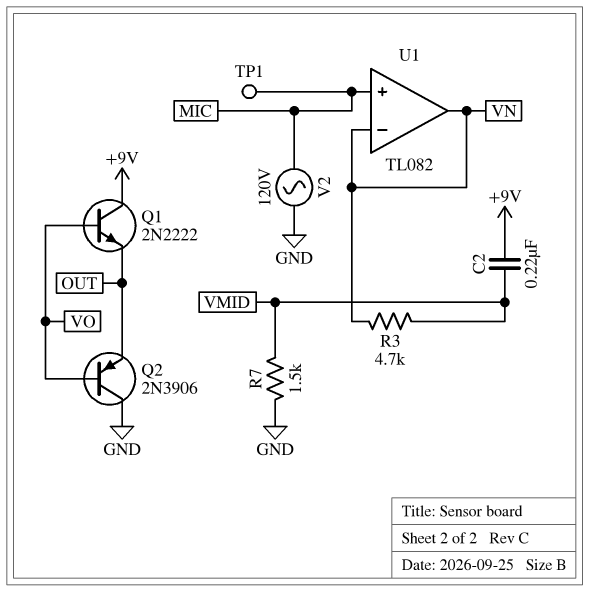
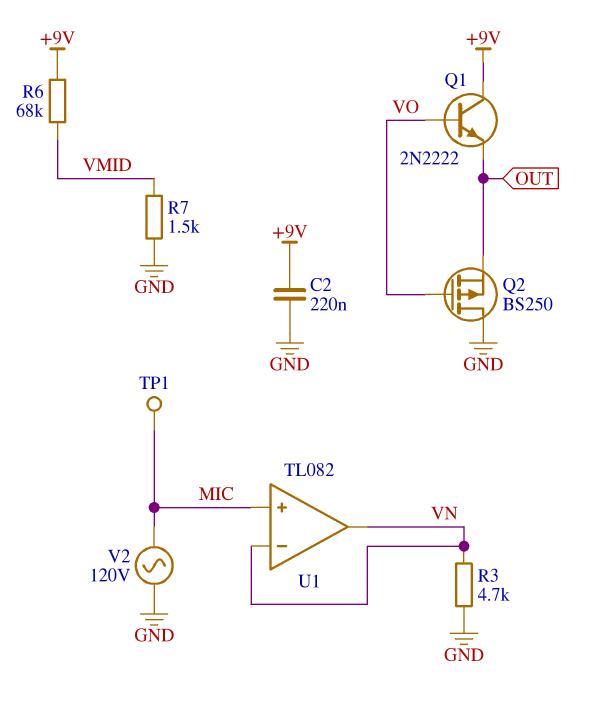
C2: 220nF (+9V, VMID) -> 220nF (+9V, GND)
Q2: PNP 2N3906 (B VO, C GND, E OUT) -> PMOS BS250 (G VO, D GND, S OUT)
R3: 4.7k (VMID, VN) -> 4.7k (GND, VN)
R6: none -> 68k (+9V, VMID)

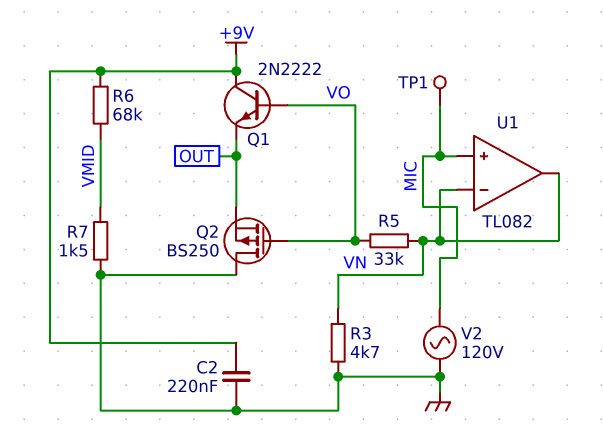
R5: none -> 33k (VN, VO)

